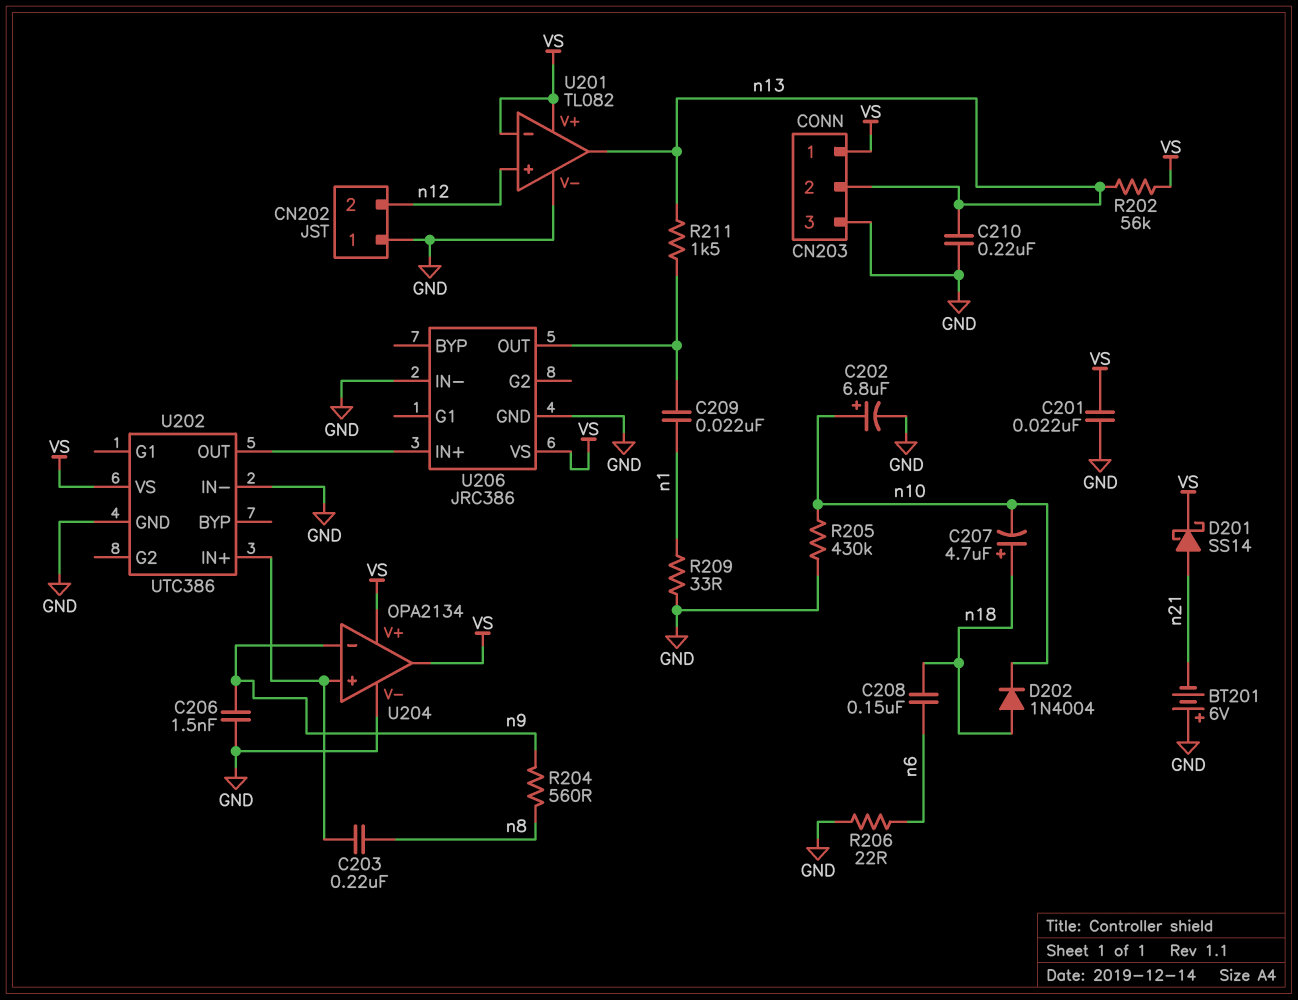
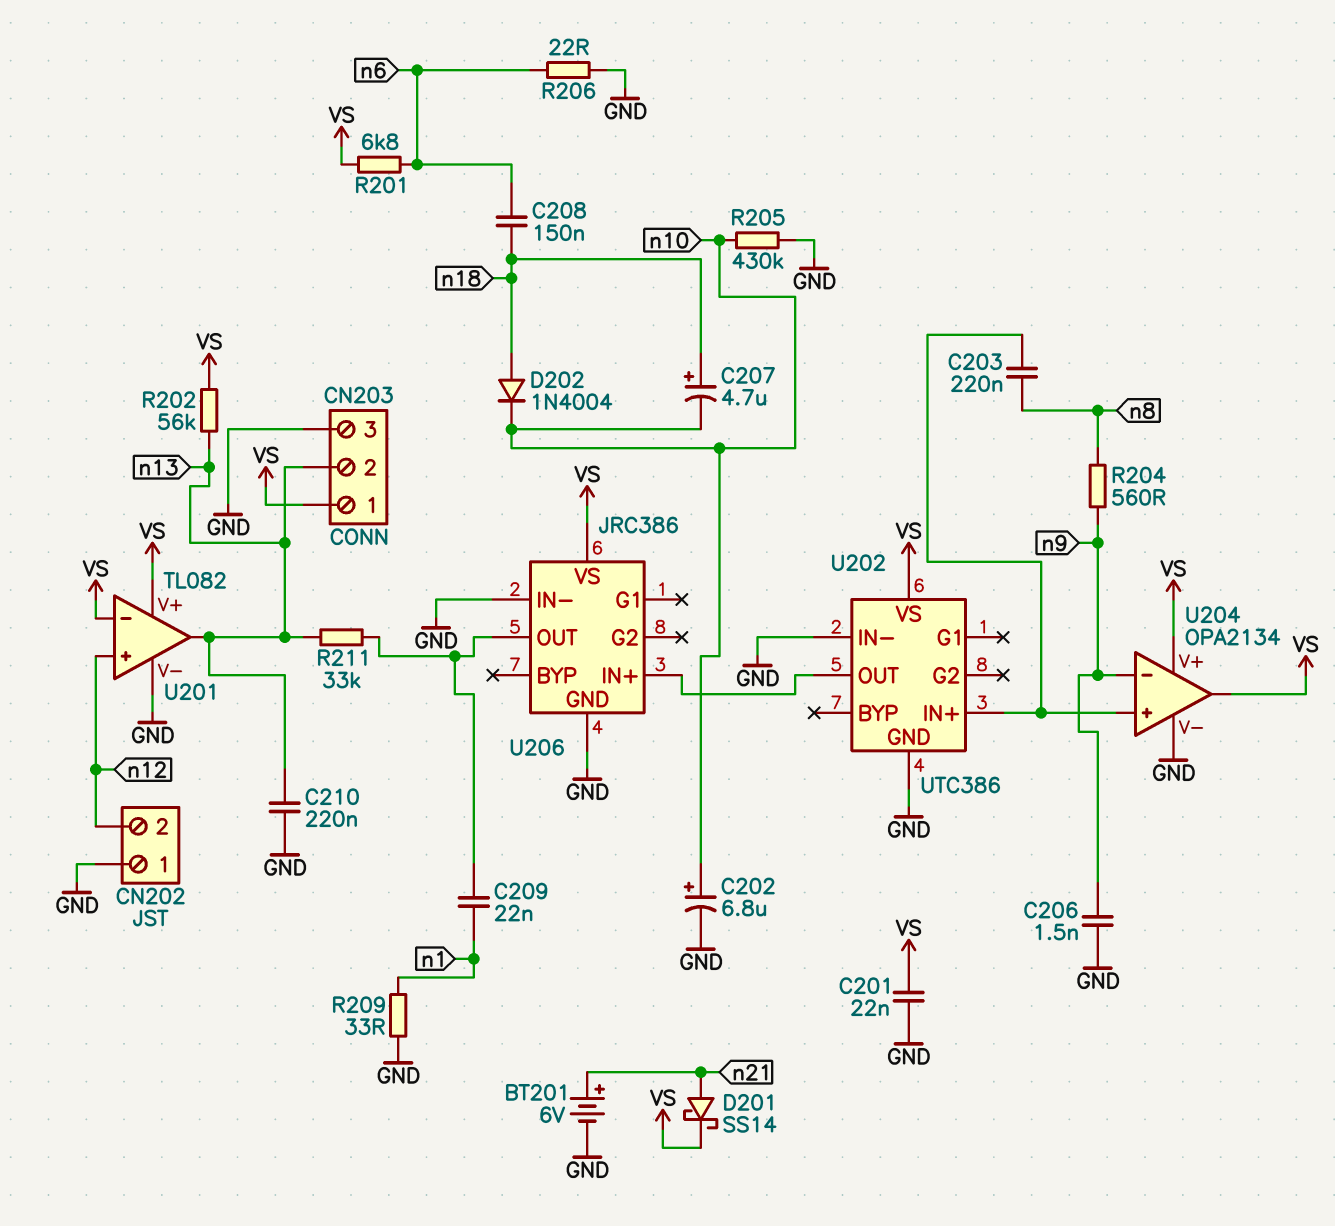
BT201: 6V (plus GND, minus n21) -> 6V (plus n21, minus GND)
R201: none -> 6.8k (VS, n6)
R211: 1.5k (U206/OUT, n13) -> 33k (U206/OUT, n13)

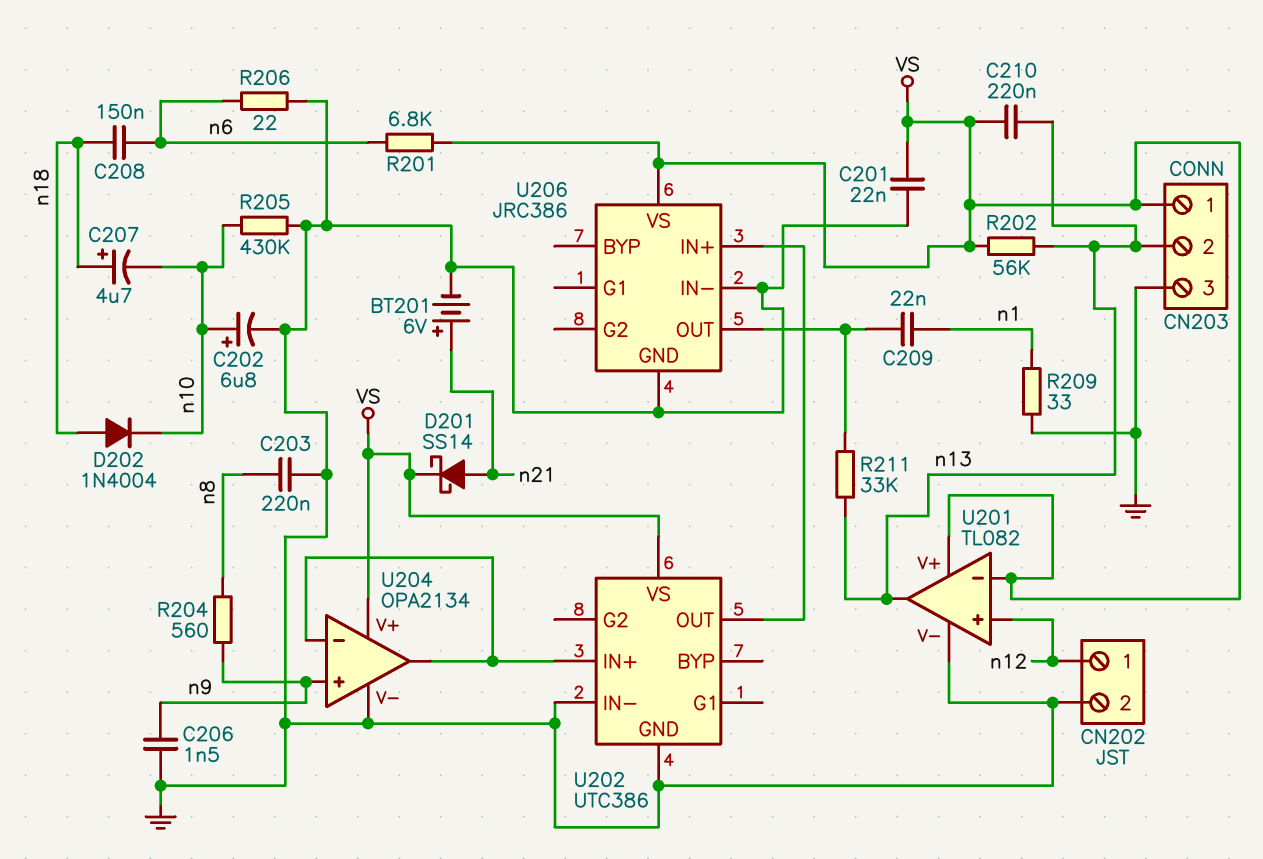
C203: 220nF (U202/IN+, n8) -> 220nF (GND, n8)
C210: 220nF (GND, n13) -> 220nF (VS, n13)
CN202 pin 1: GND -> n12
CN202 pin 2: n12 -> GND
U204 pin in+: U202/IN+ -> n9
U204 pin in-: n9 -> U202/IN+
U204 pin out: VS -> U202/IN+

